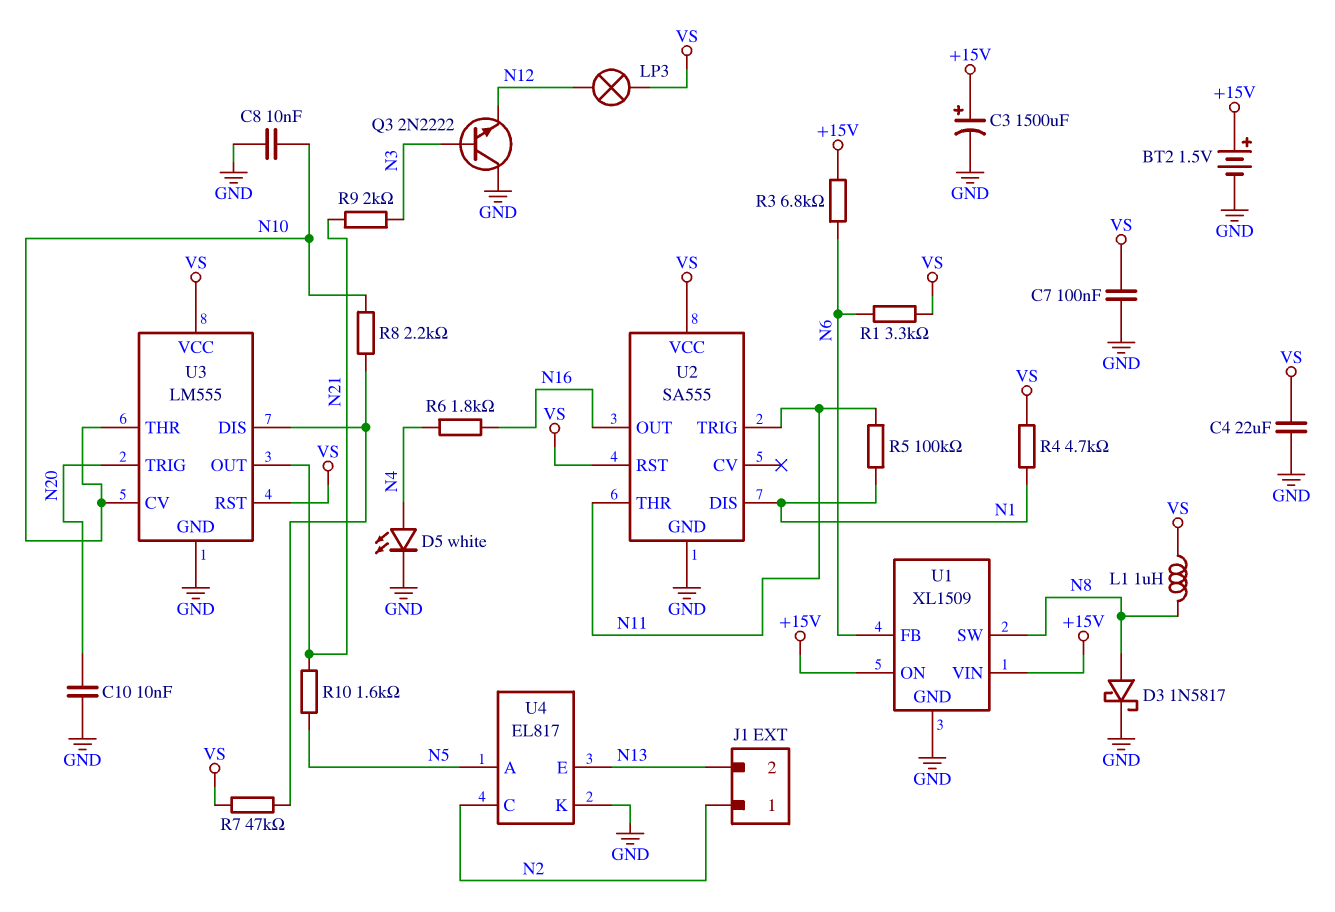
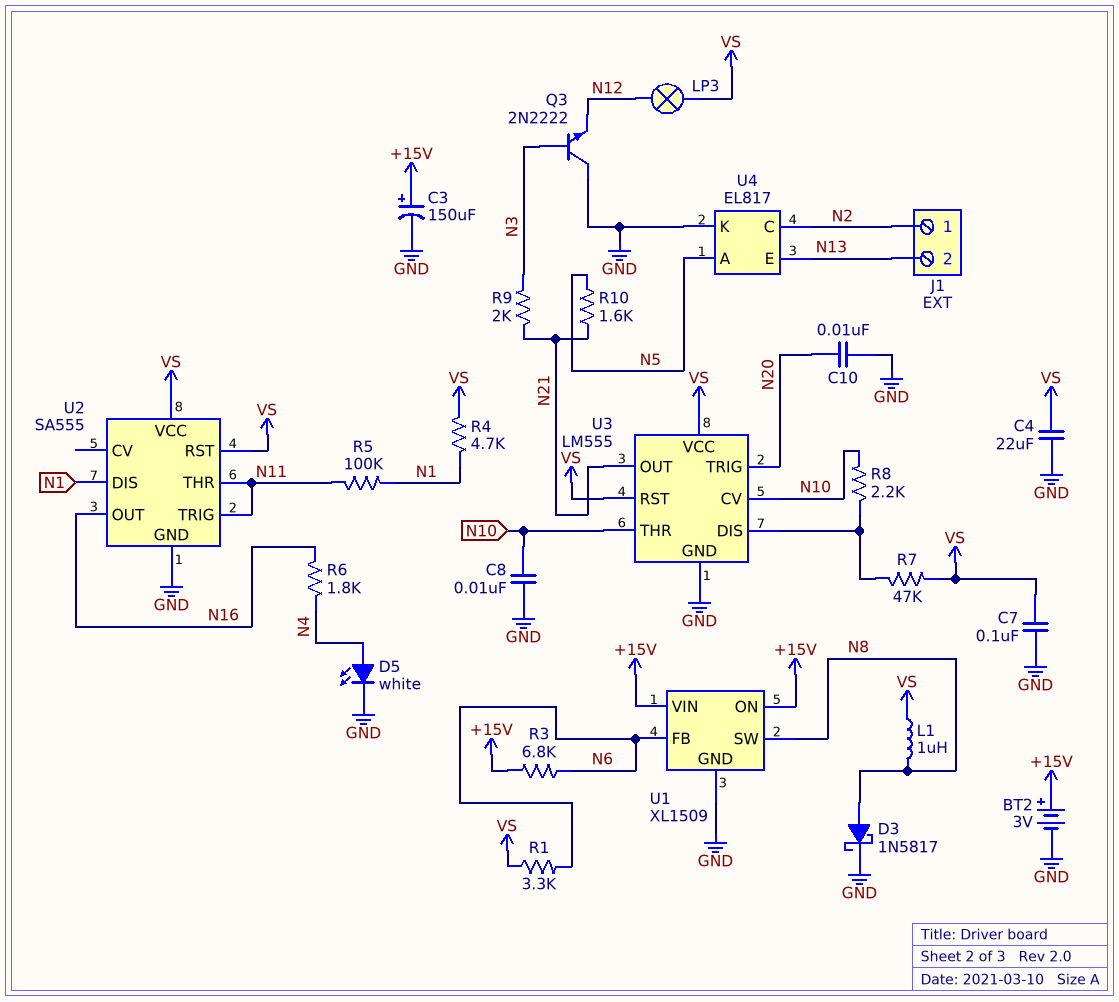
BT2: 1.5V (plus +15V, minus GND) -> 3V (plus +15V, minus GND)
C3: 1500uF (plus +15V, minus GND) -> 150uF (plus +15V, minus GND)

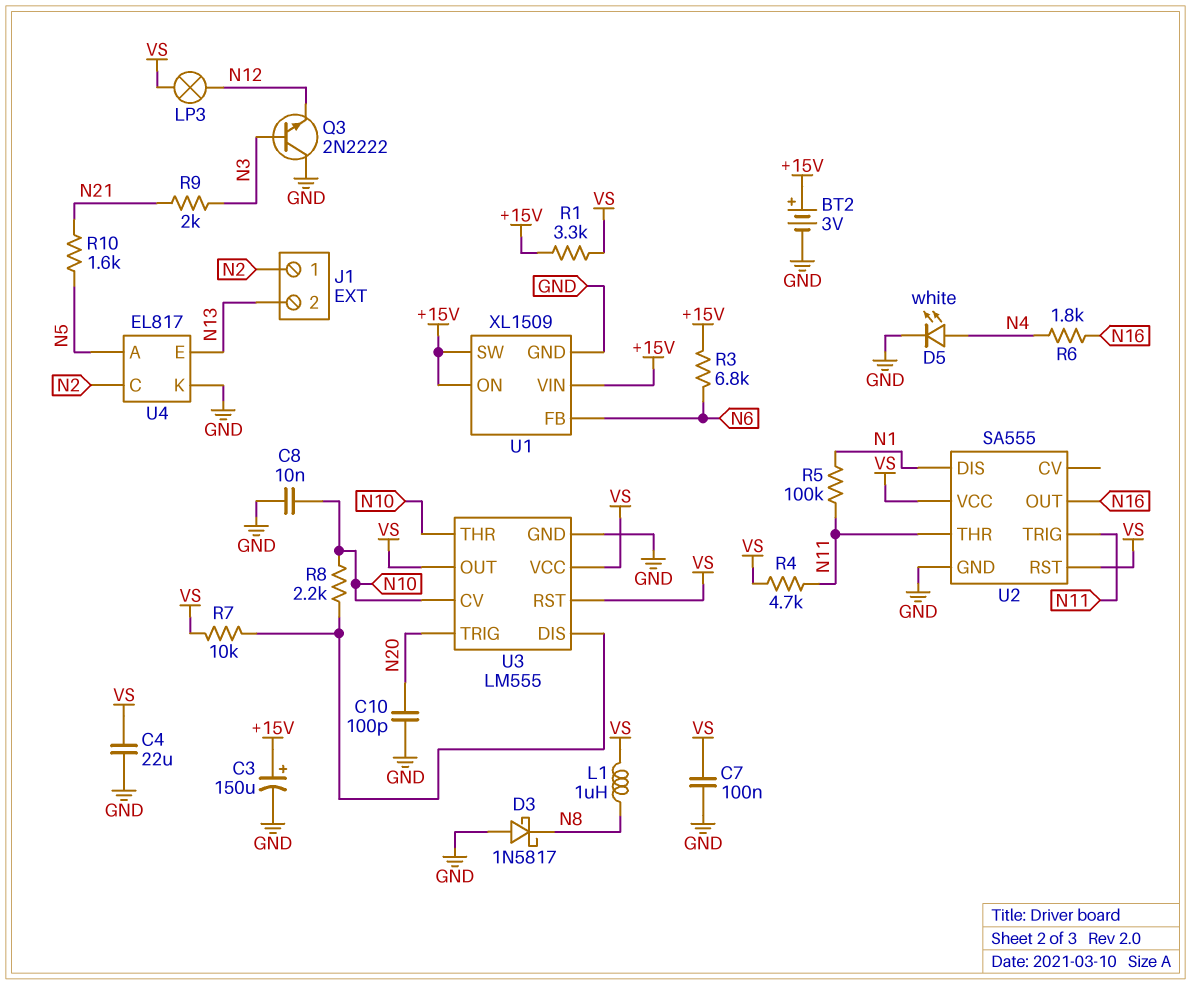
C10: 10nF (GND, N20) -> 100pF (GND, N20)
D3: schottky 1N5817 (A N8, K GND) -> schottky 1N5817 (A GND, K N8)
R1: 3.3k (N6, VS) -> 3.3k (+15V, VS)
R4: 4.7k (N1, VS) -> 4.7k (N11, VS)
R7: 47k (U3/DIS, VS) -> 10k (U3/DIS, VS)
U1 pin SW: N8 -> +15V
U3 pin OUT: N21 -> VS

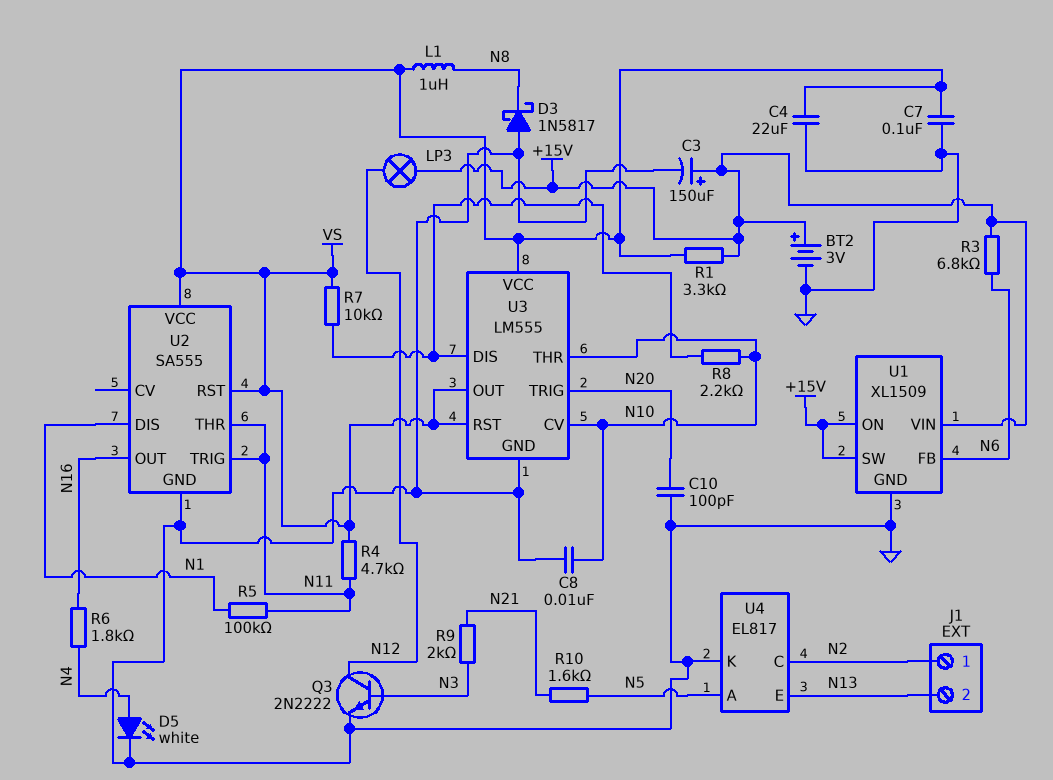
LP3: lamp (N12, VS) -> lamp (+15V, N12)
Q3: NPN 2N2222 (B N3, C GND, E N12) -> NPN 2N2222 (B N3, C N12, E GND)

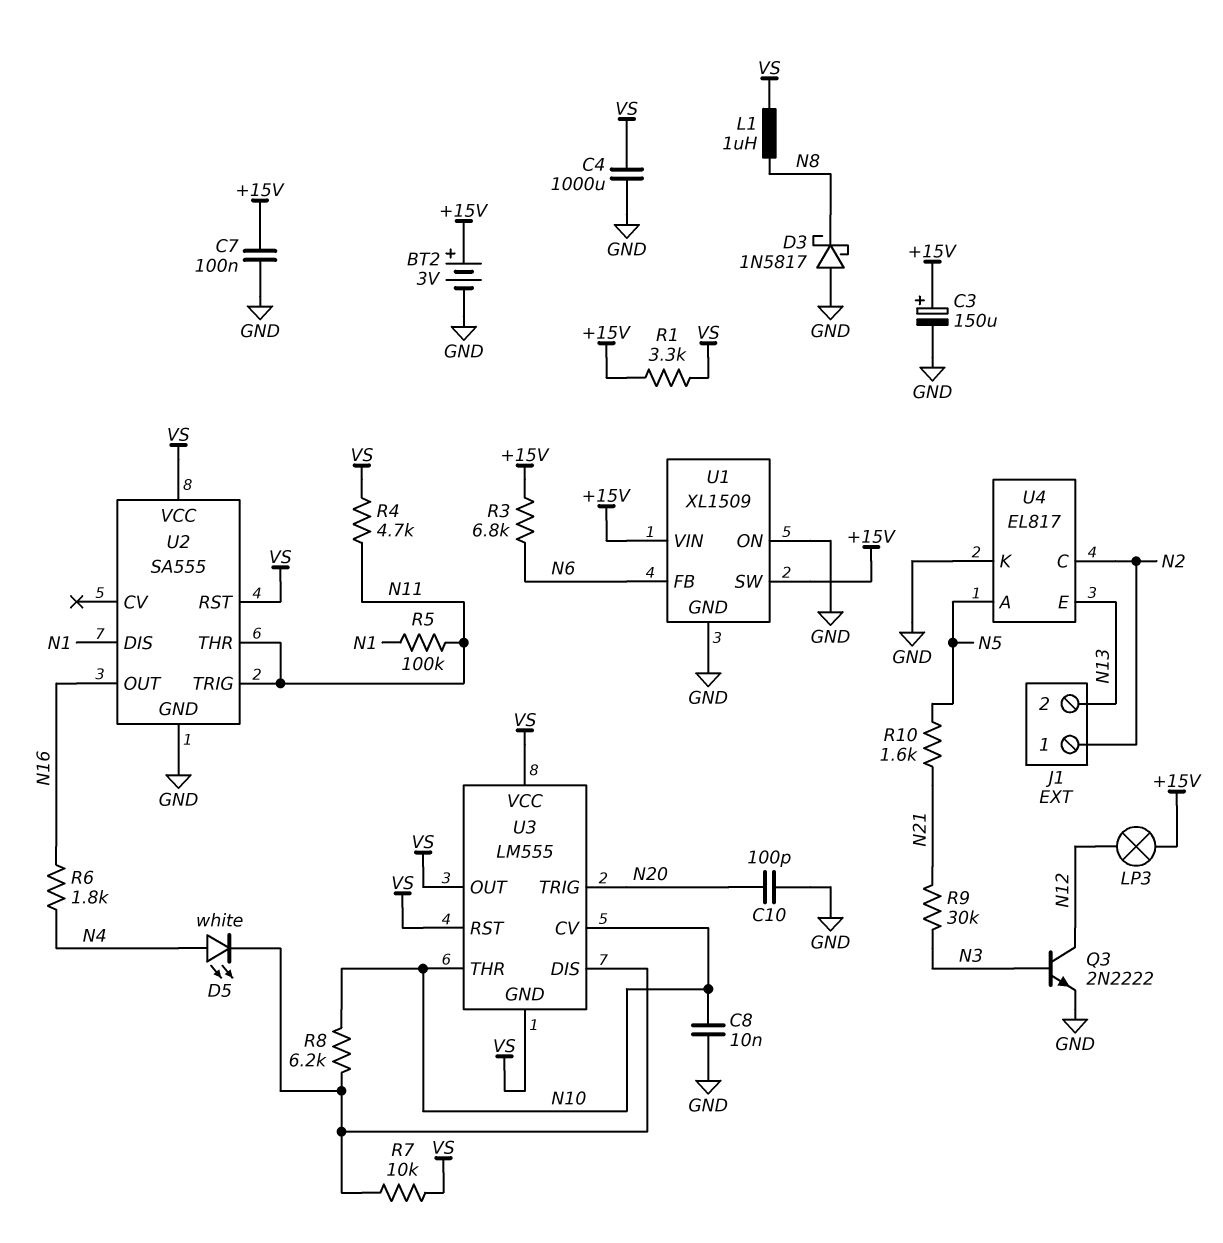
C4: 22uF (GND, VS) -> 1000uF (GND, VS)
C7: 100nF (GND, VS) -> 100nF (+15V, GND)
D5: LED white (A N4, K GND) -> LED white (A N4, K U3/DIS)
R8: 2.2k (N10, U3/DIS) -> 6.2k (N10, U3/DIS)
R9: 2k (N3, N21) -> 30k (N3, N21)
U1 pin ON: +15V -> GND
U3 pin GND: GND -> VS

